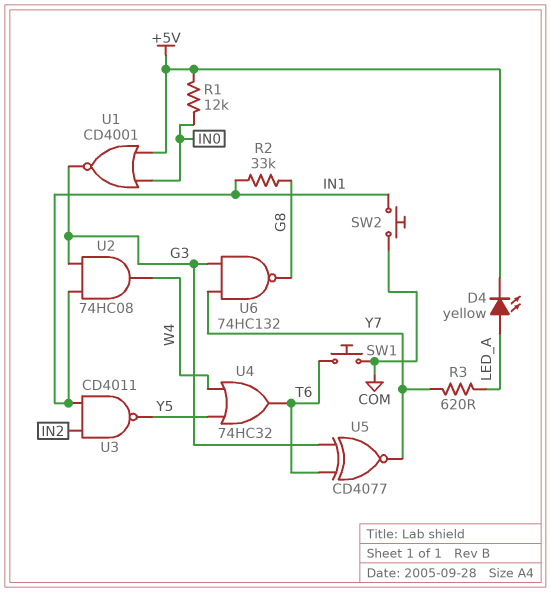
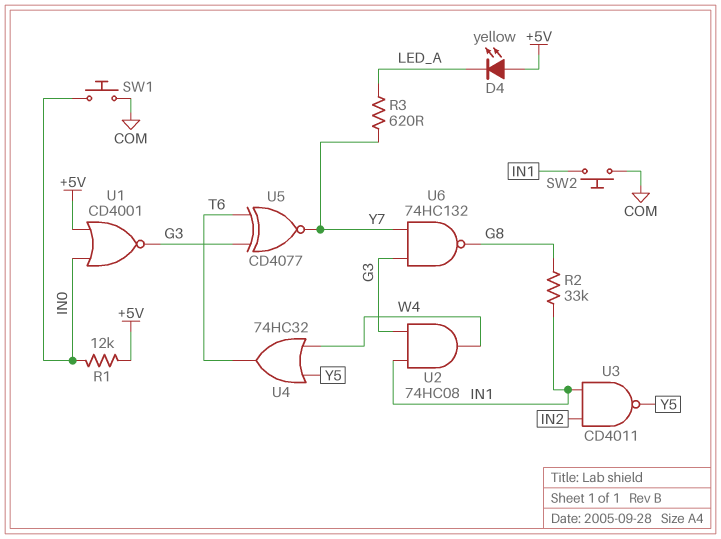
D4: LED yellow (A LED_A, K +5V) -> LED yellow (A +5V, K LED_A)
SW1: button (COM, T6) -> button (COM, IN0)

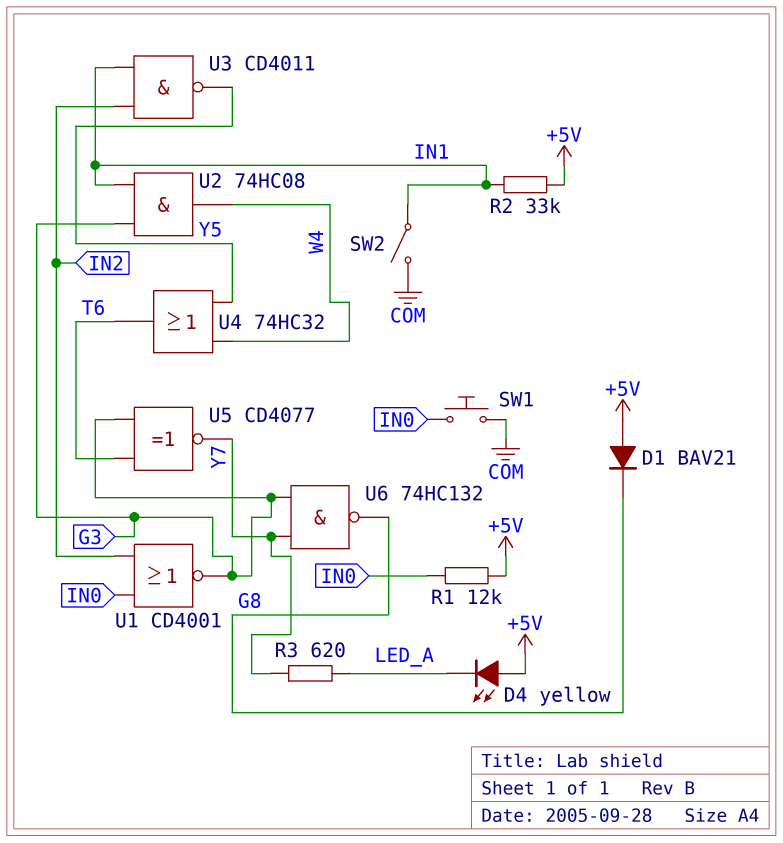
D1: none -> diode BAV21 (A +5V, K G8)
R2: 33k (G8, IN1) -> 33k (+5V, IN1)
SW2: button (COM, IN1) -> switch (COM, IN1)
U1: NOR CD4001 (in +5V, in IN0, out G3) -> NOR CD4001 (in IN0, in IN2, out G3)

